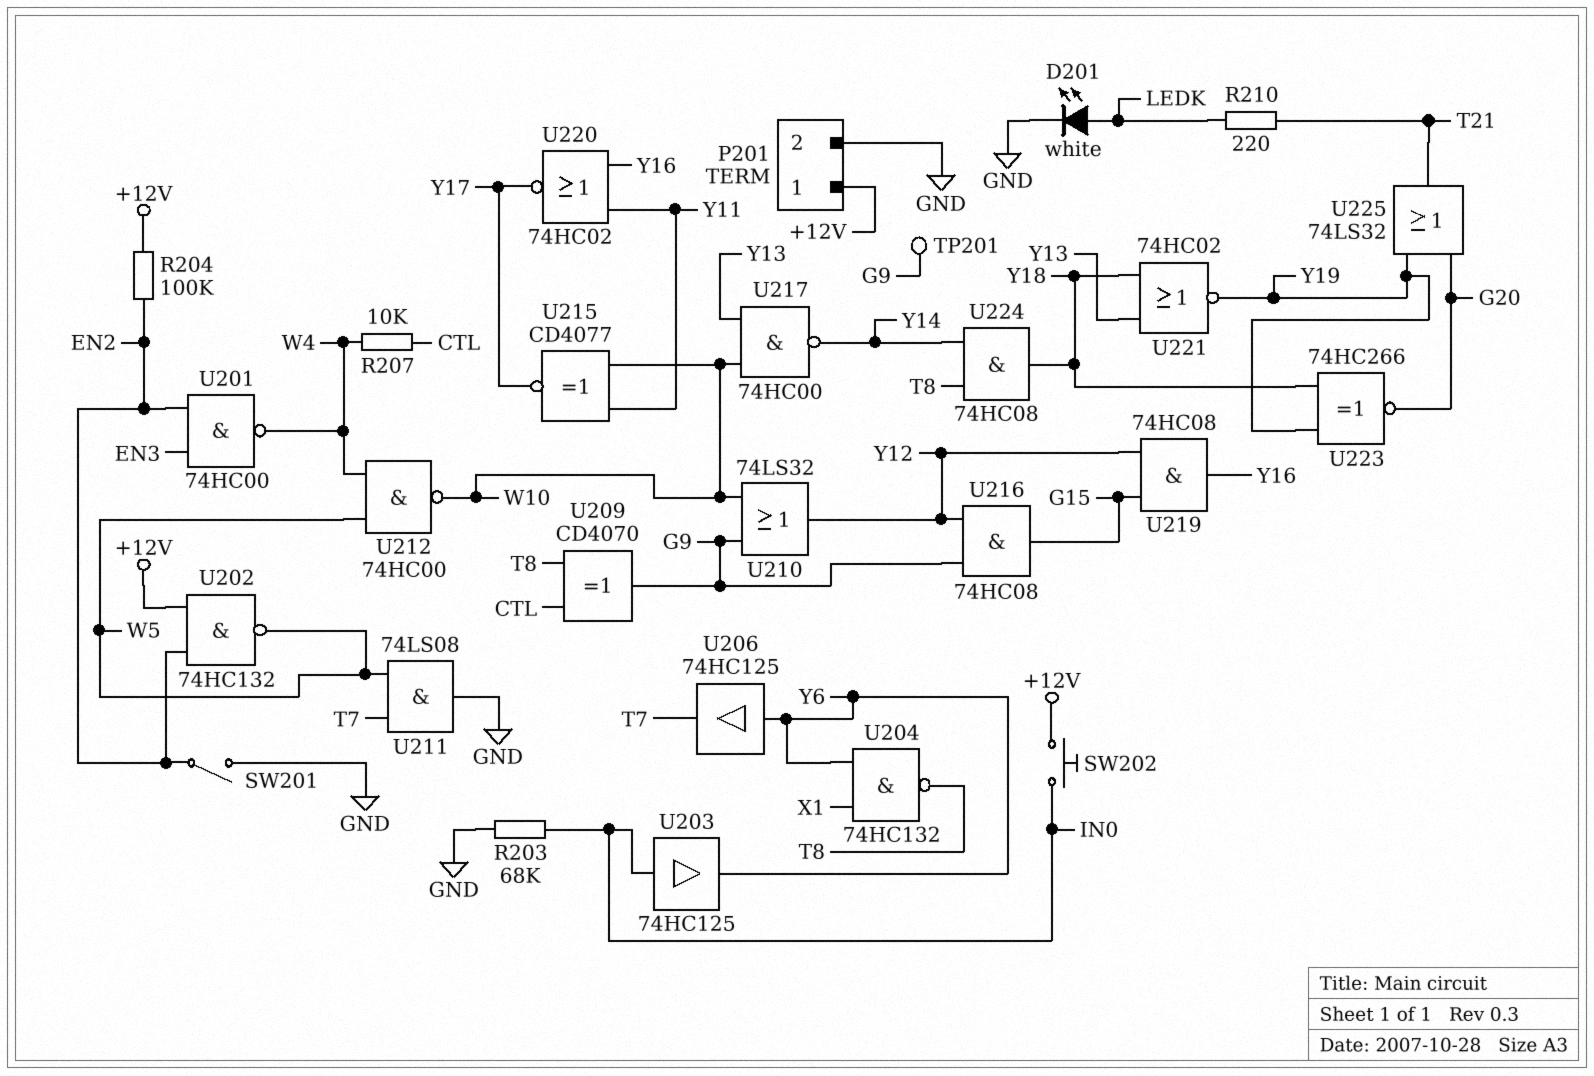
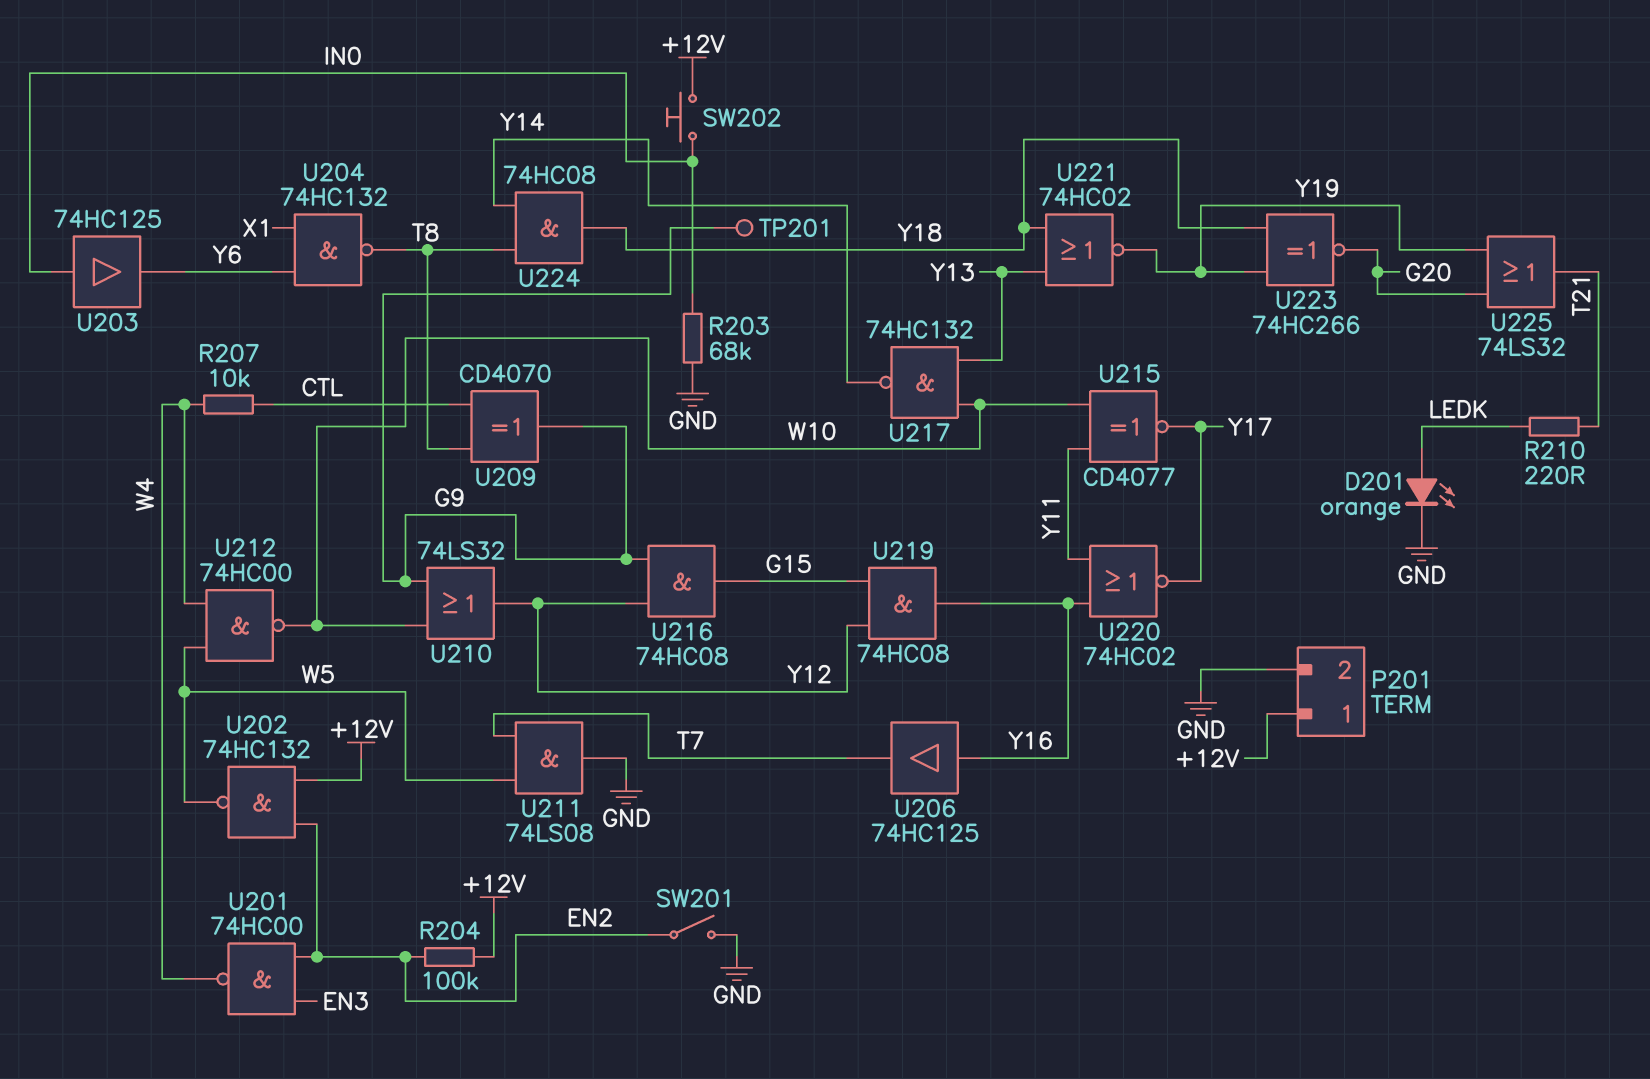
D201: LED white (A LEDK, K GND) -> LED orange (A LEDK, K GND)
U206: buffer 74HC125 (in Y6, out T7) -> buffer 74HC125 (in Y16, out T7)
U217: NAND 74HC00 (in W10, in Y13, out Y14) -> NAND 74HC132 (in W10, in Y13, out Y14)

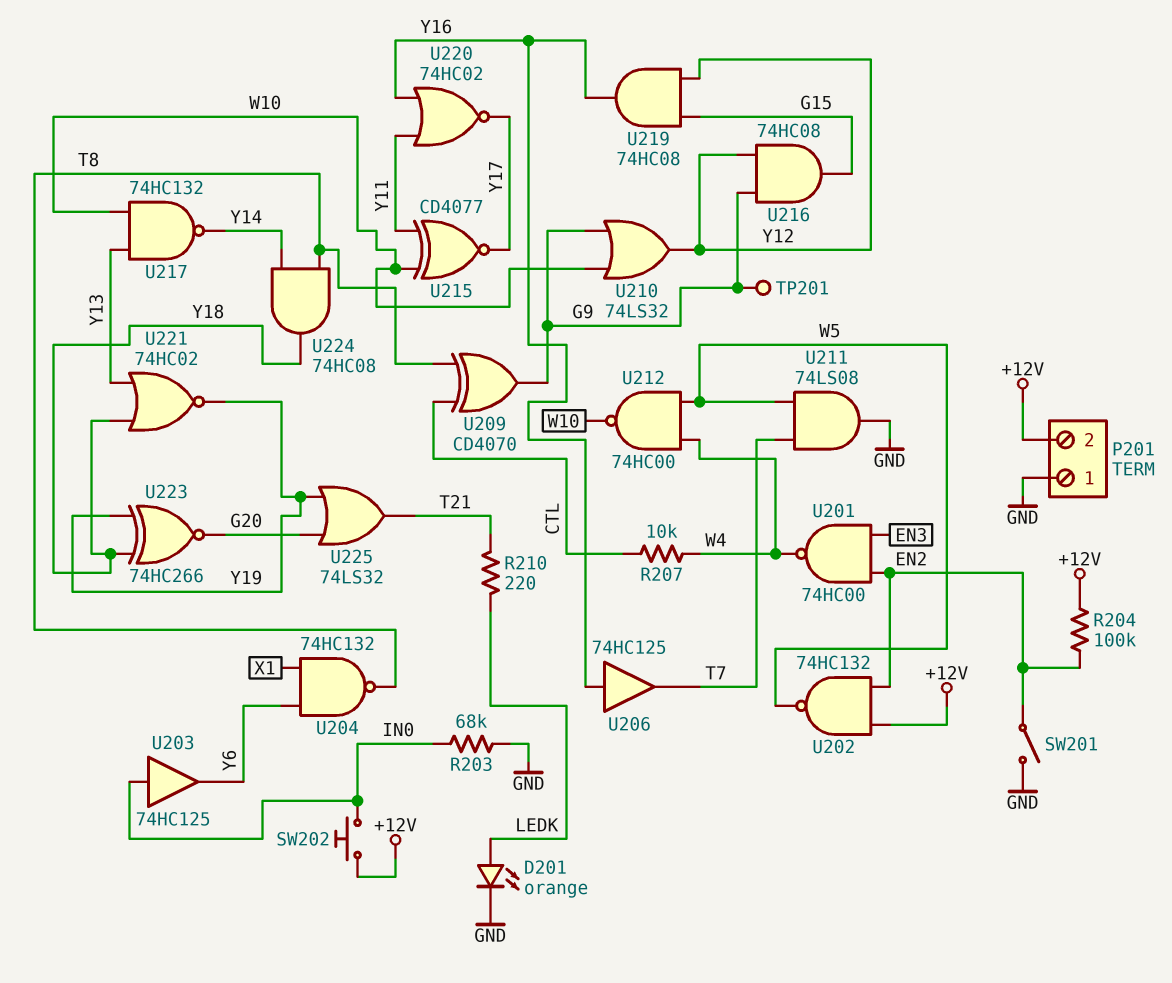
P201 pin 1: +12V -> GND
P201 pin 2: GND -> +12V

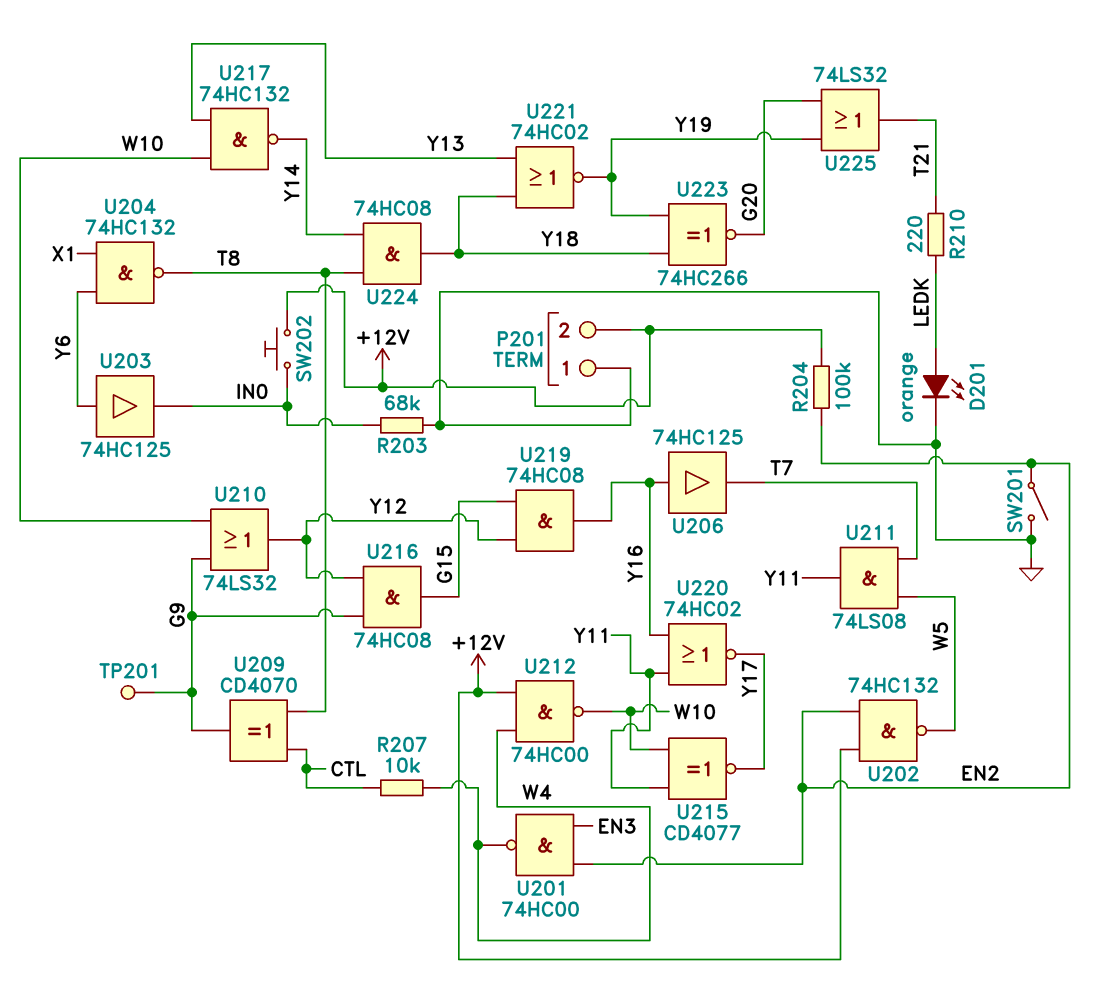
U203: buffer 74HC125 (in IN0, out Y6) -> buffer 74HC125 (in Y6, out IN0)
U211: AND 74LS08 (in T7, in W5, out GND) -> AND 74LS08 (in T7, in W5, out Y11)
U212: NAND 74HC00 (in W4, in W5, out W10) -> NAND 74HC00 (in +12V, in W4, out W10)

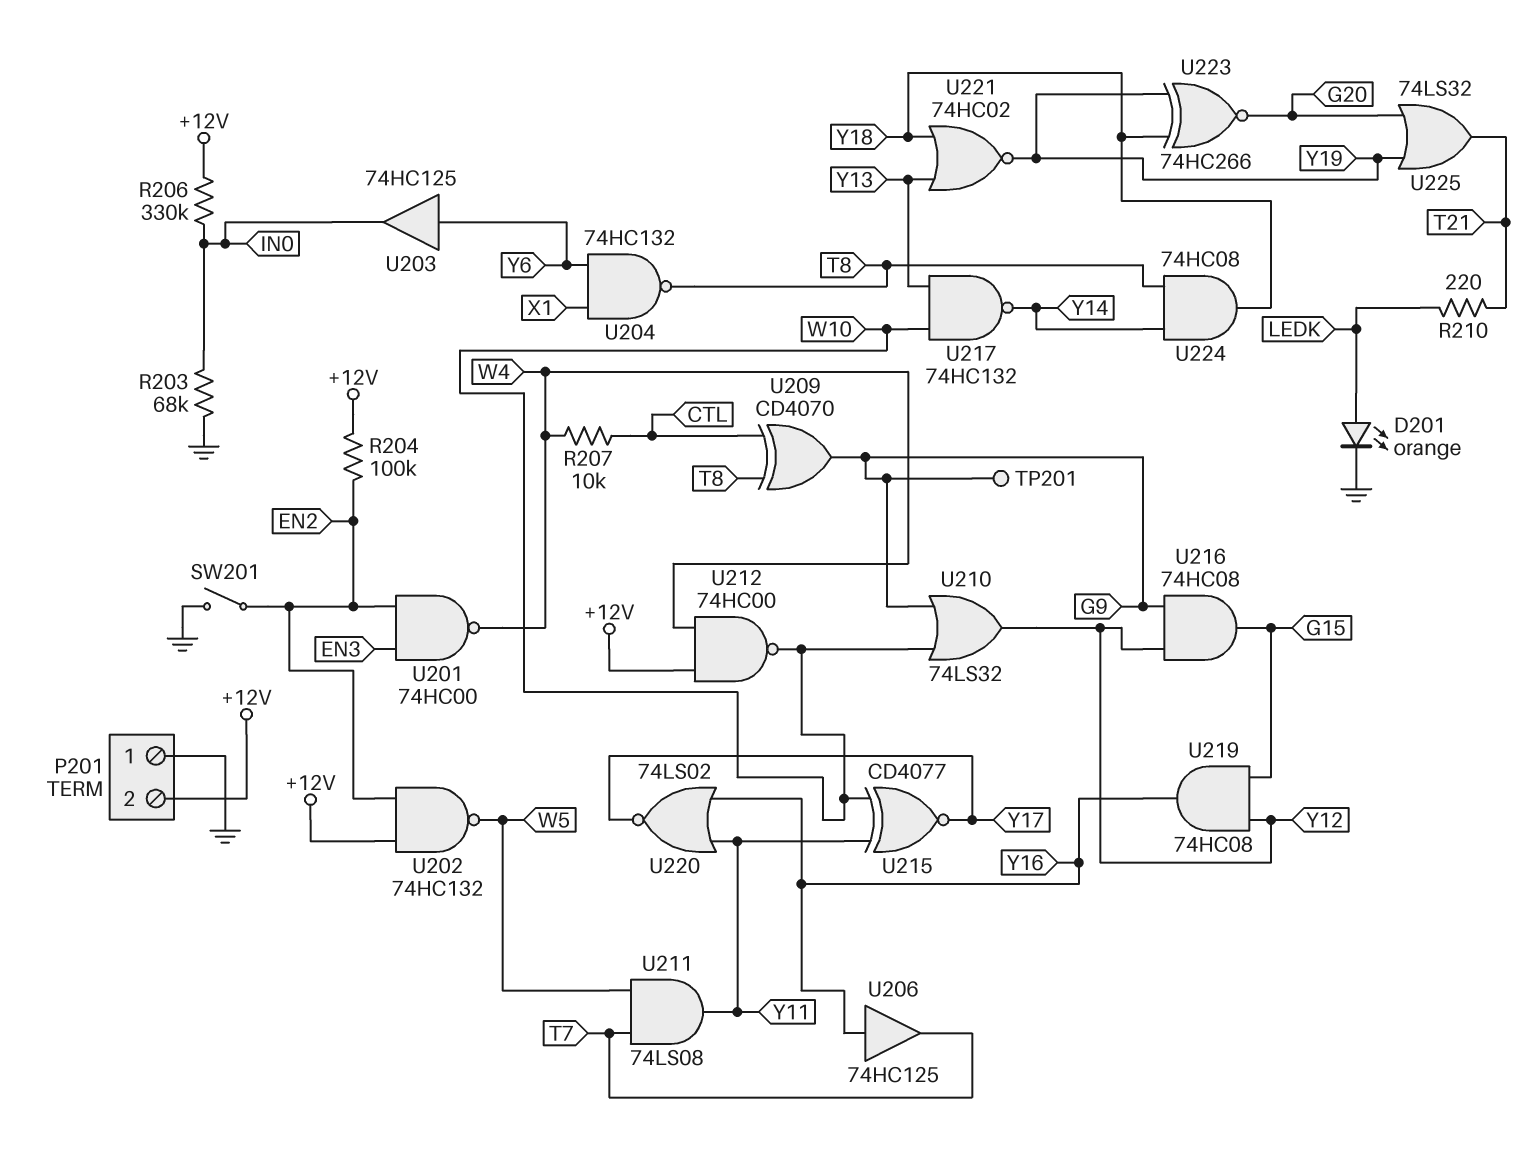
R206: none -> 330k (+12V, IN0)
SW202: button (+12V, IN0) -> none
U220: NOR 74HC02 (in Y11, in Y16, out Y17) -> NOR 74LS02 (in Y11, in Y16, out Y17)

